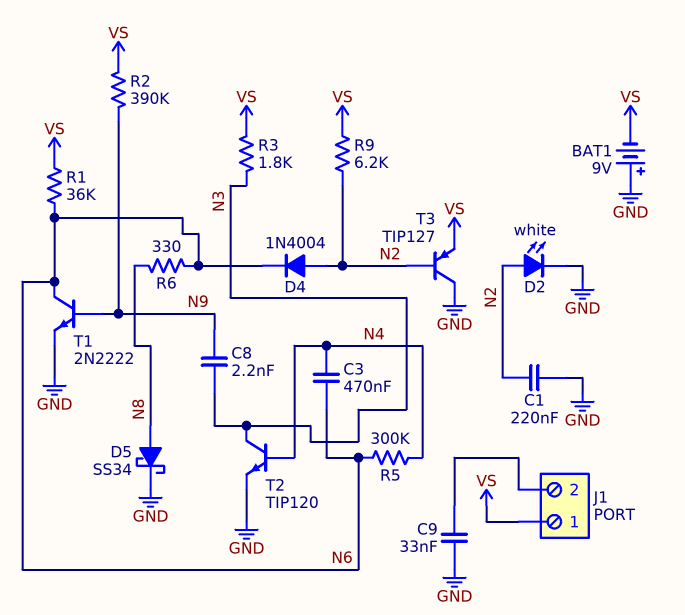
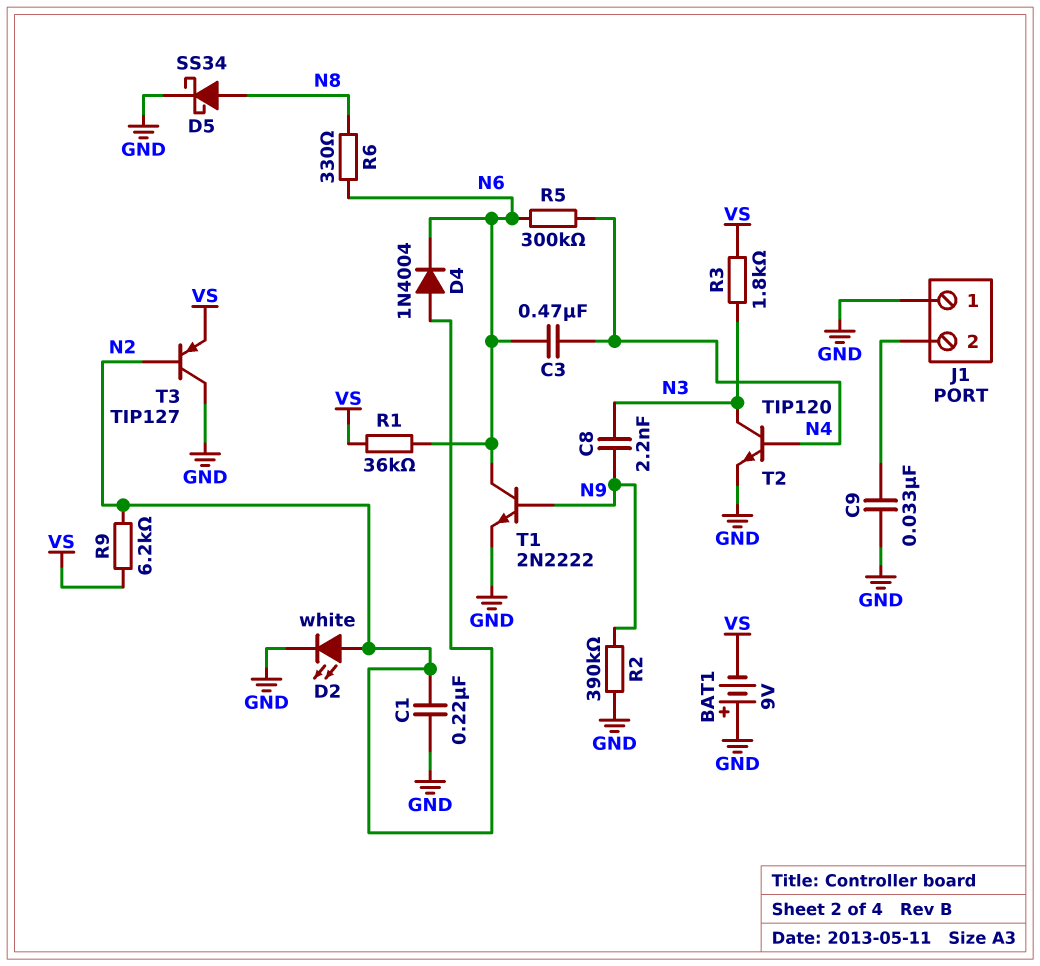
J1 pin 1: VS -> GND
R2: 390k (N9, VS) -> 390k (GND, N9)

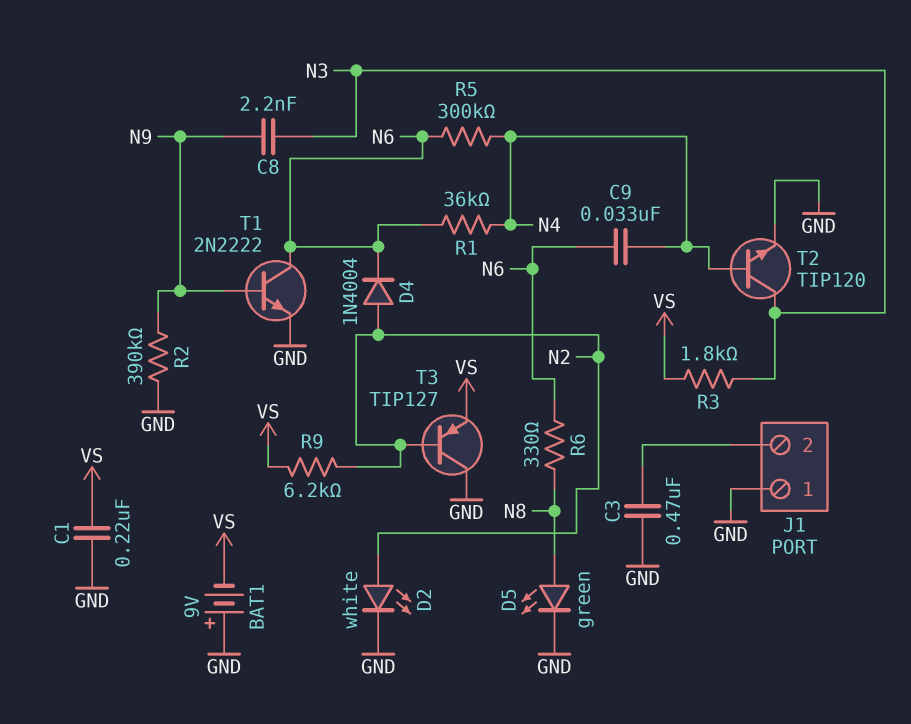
C1: 220nF (GND, N2) -> 220nF (GND, VS)
C3: 470nF (N4, N6) -> 470nF (GND, J1/2)
C9: 33nF (GND, J1/2) -> 33nF (N4, N6)
D5: schottky SS34 (A N8, K GND) -> LED green (A N8, K GND)
R1: 36k (N6, VS) -> 36k (N4, N6)

